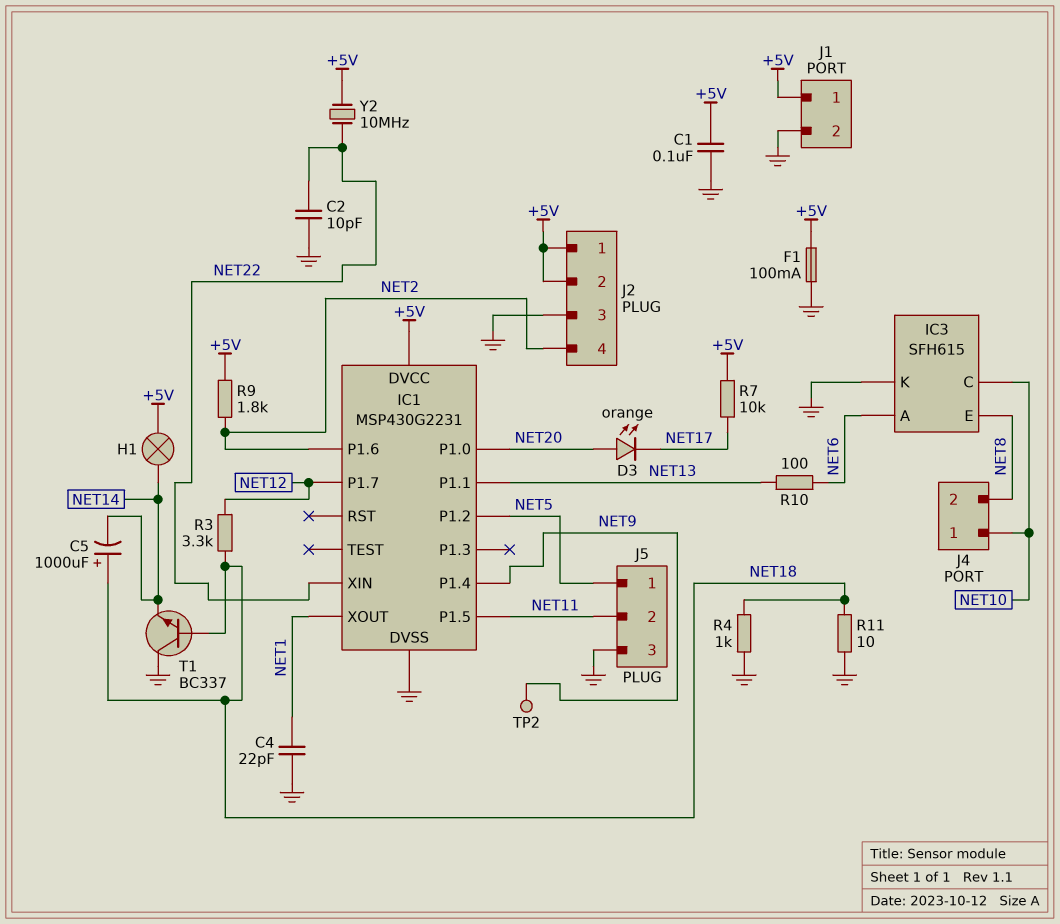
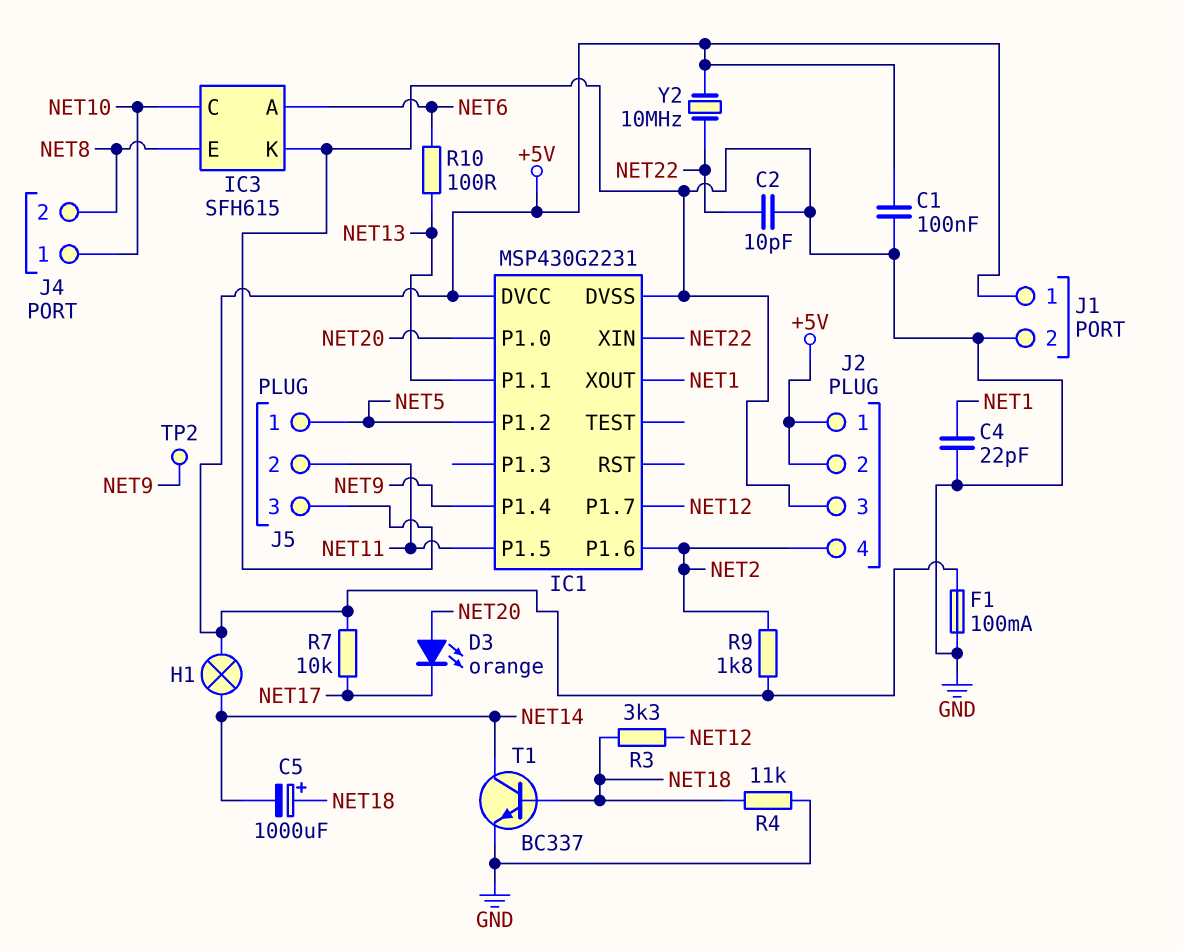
R4: 1k (GND, NET18) -> 11k (GND, NET18)
R11: 10 (GND, NET18) -> none
T1: NPN BC337 (B NET18, C GND, E NET14) -> NPN BC337 (B NET18, C NET14, E GND)

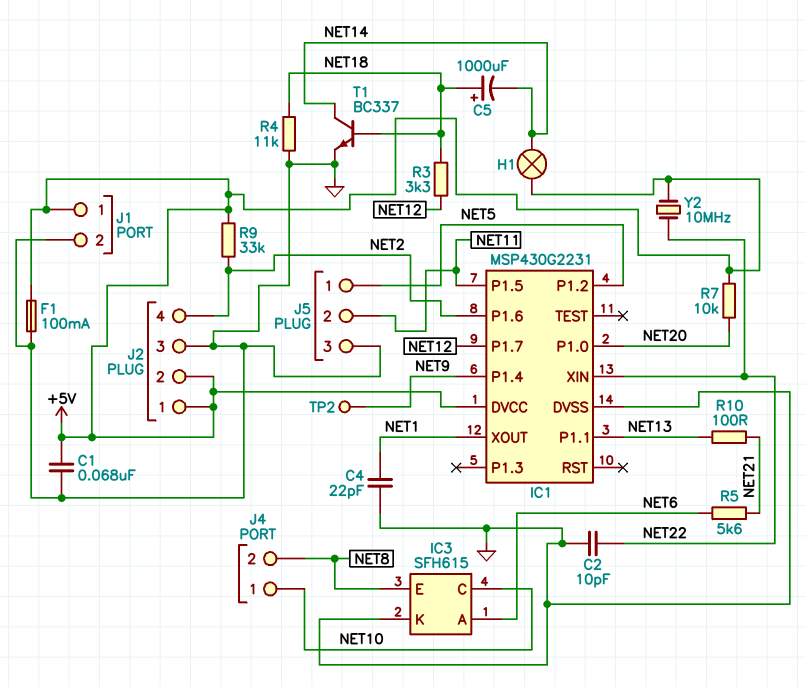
C1: 100nF (+5V, GND) -> 68nF (+5V, GND)
D3: LED orange (A NET20, K NET17) -> none
R5: none -> 5.6k (NET6, NET21)
R7: 10k (+5V, NET17) -> 10k (+5V, NET20)
R9: 1.8k (+5V, NET2) -> 33k (+5V, NET2)
R10: 100 (NET6, NET13) -> 100 (NET13, NET21)

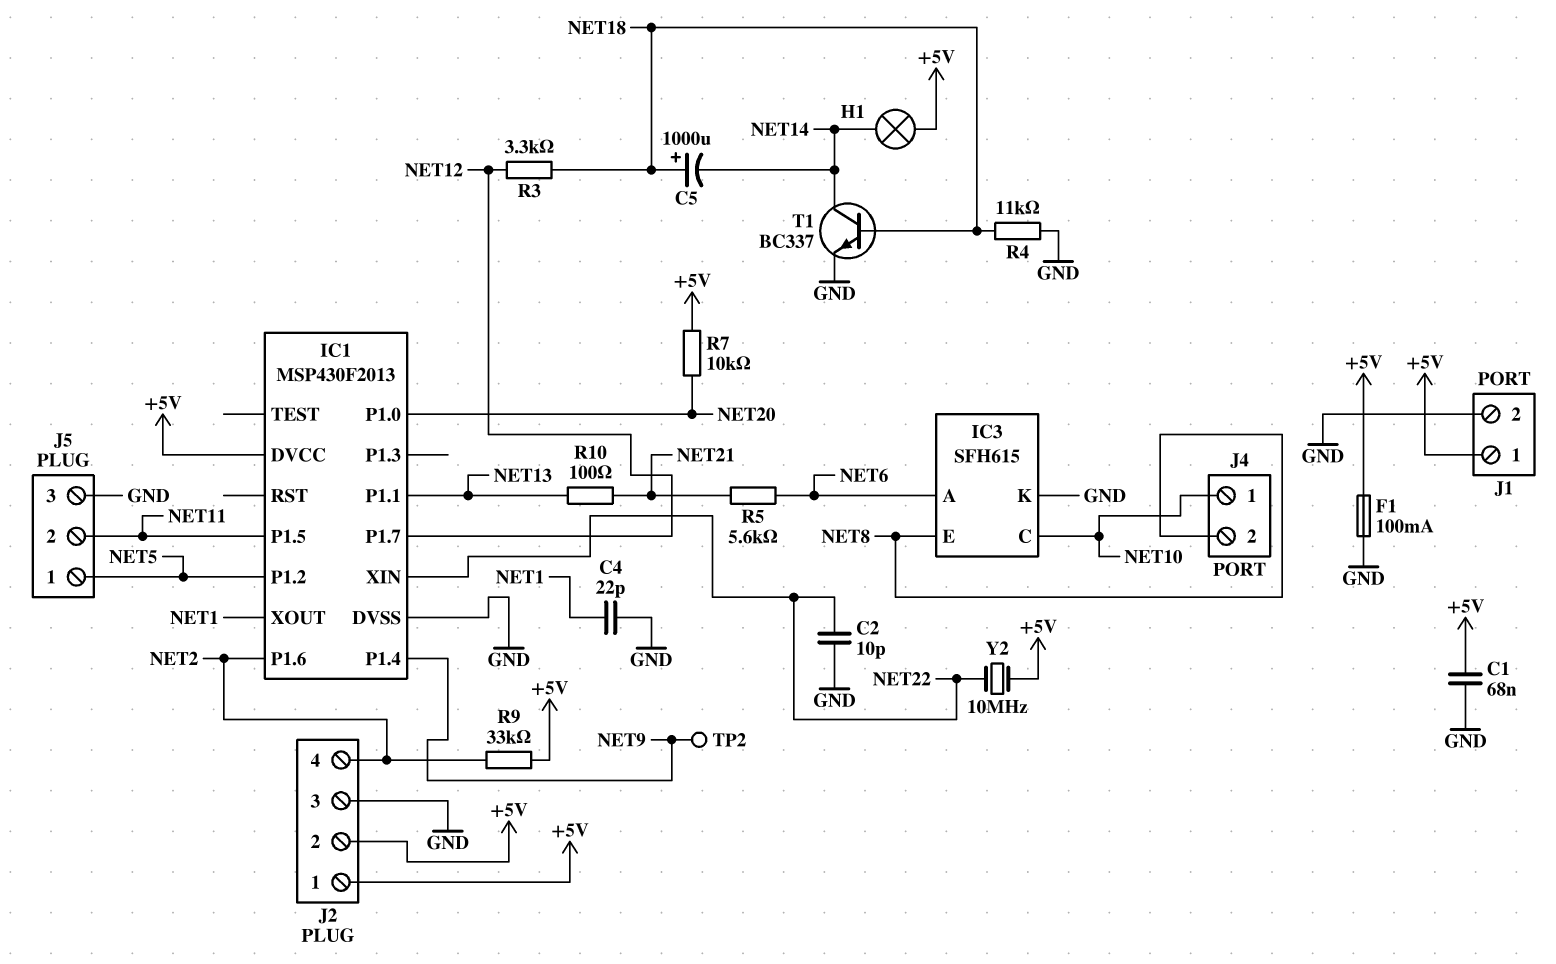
IC1: MSP430G2231 -> MSP430F2013

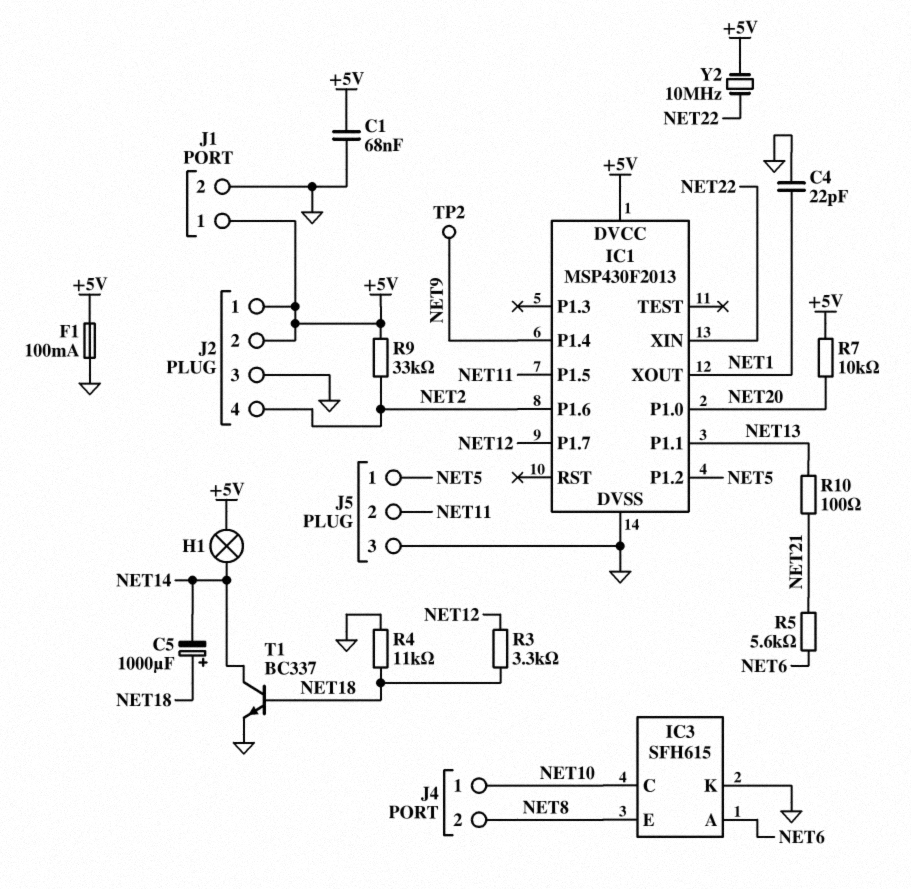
C2: 10pF (GND, NET22) -> none

